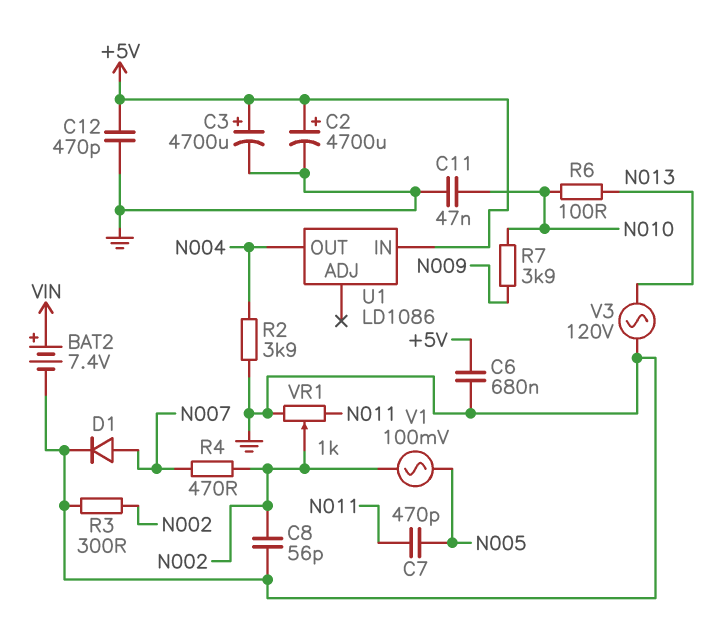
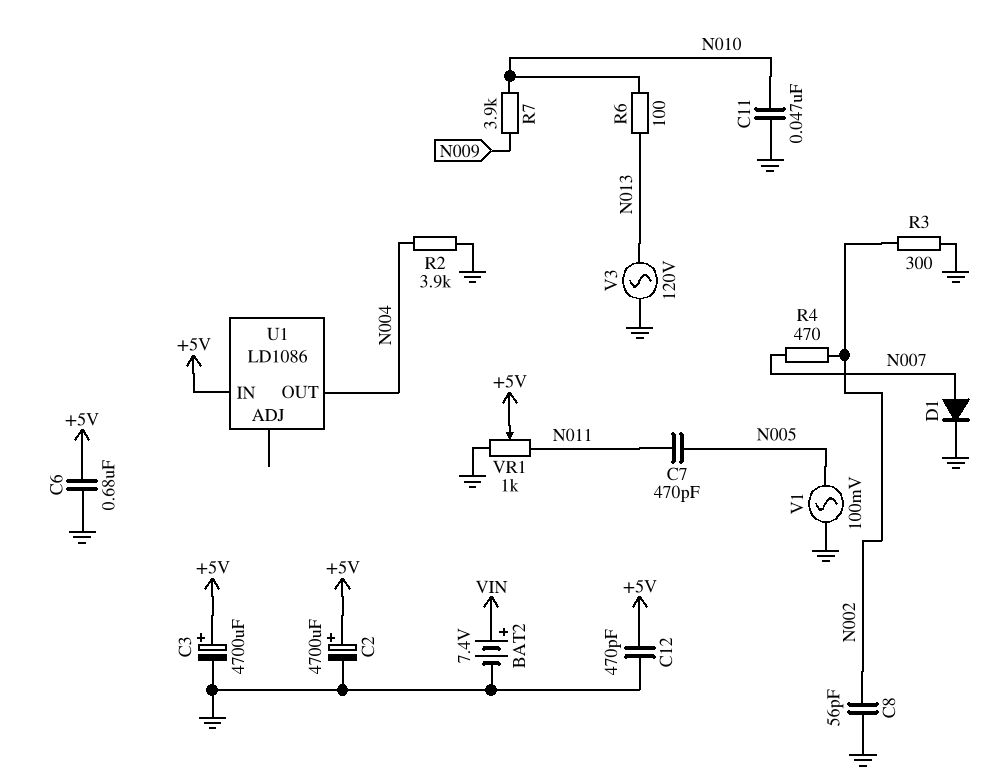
V1: AC 100mV (N002, N005) -> AC 100mV (GND, N005)
VR1: 1k (GND, N011, wiper N002) -> 1k (GND, N011, wiper +5V)

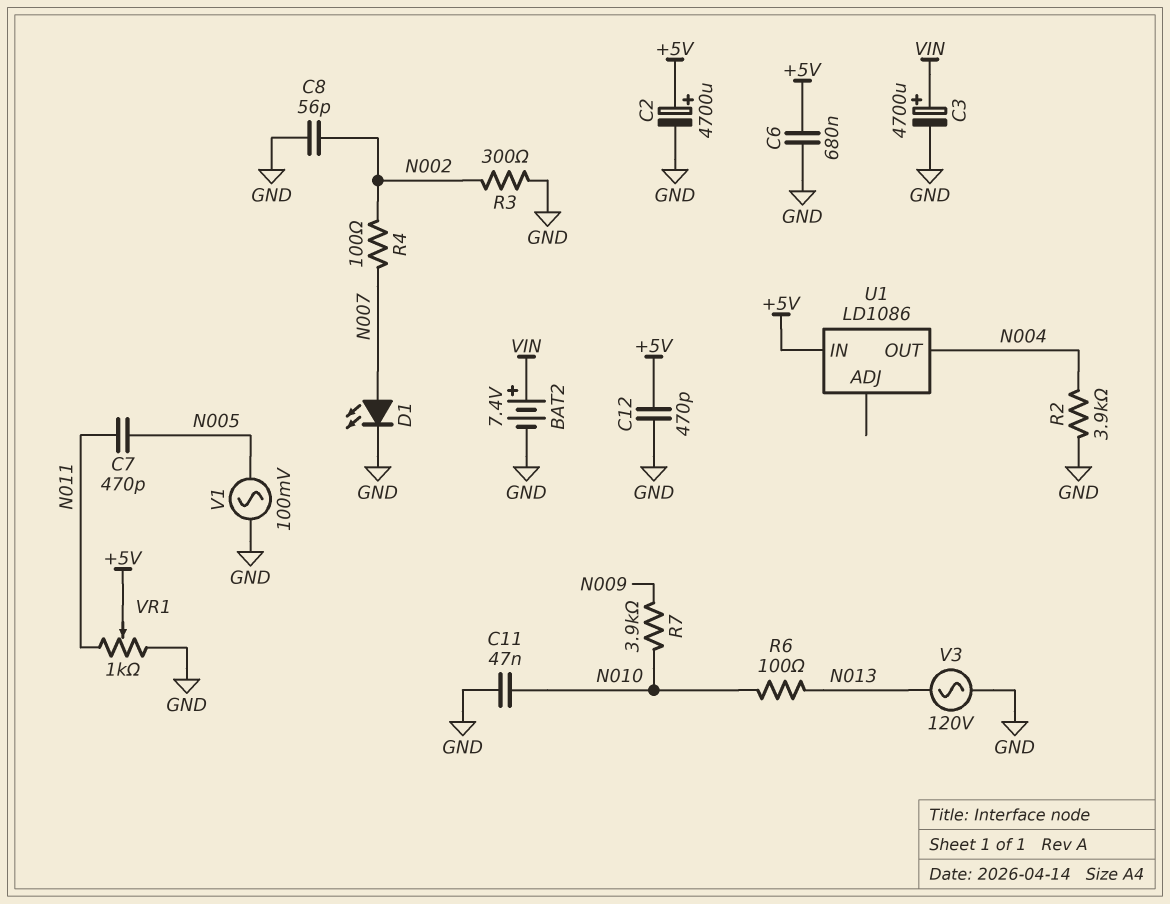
C3: 4700uF (plus +5V, minus GND) -> 4700uF (plus VIN, minus GND)
D1: diode (A N007, K GND) -> LED (A N007, K GND)
R4: 470 (N002, N007) -> 100 (N002, N007)

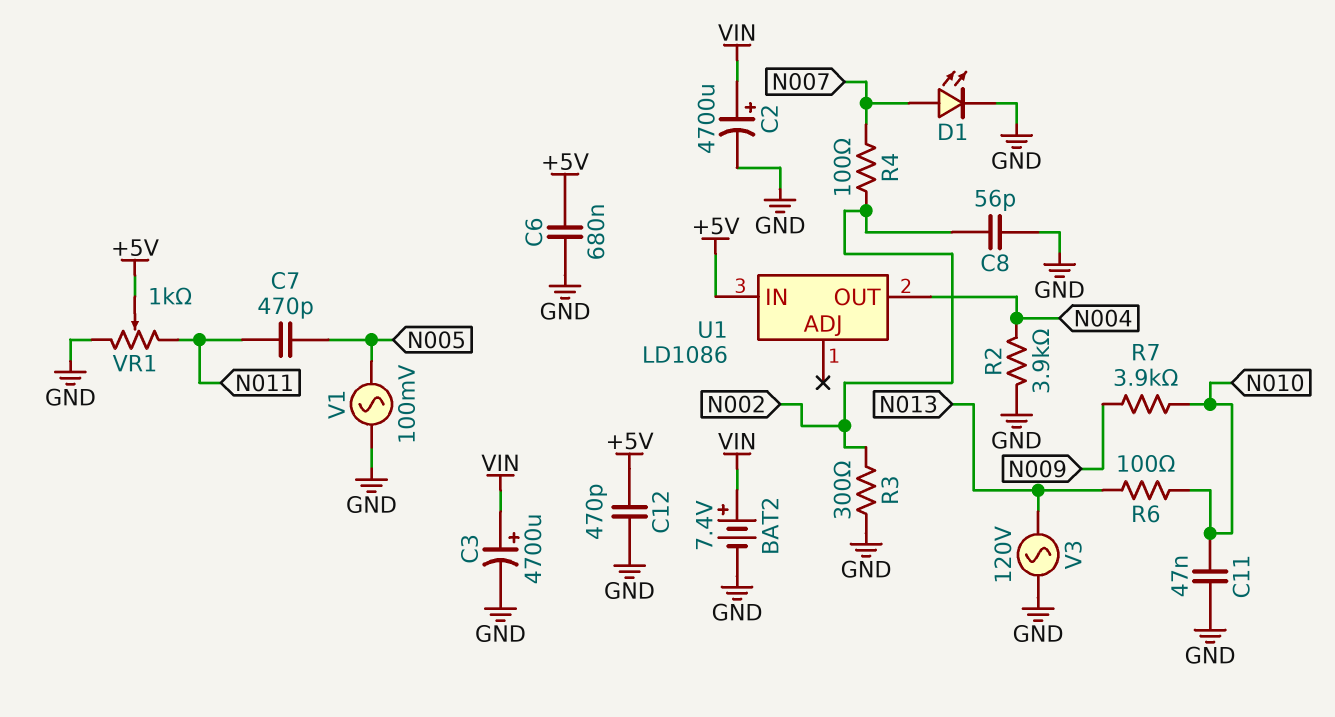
C2: 4700uF (plus +5V, minus GND) -> 4700uF (plus VIN, minus GND)

